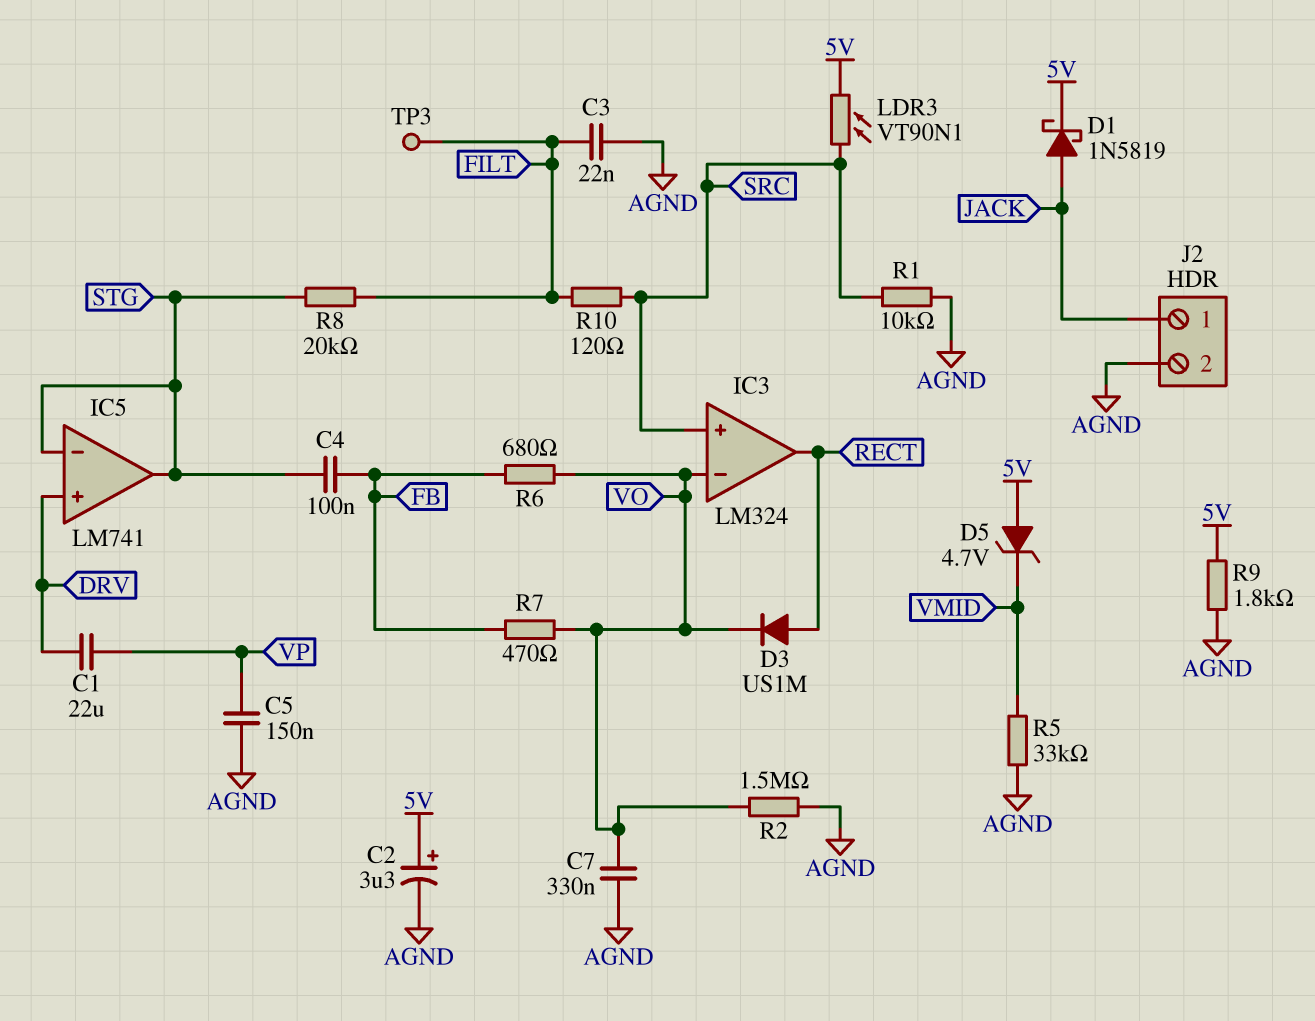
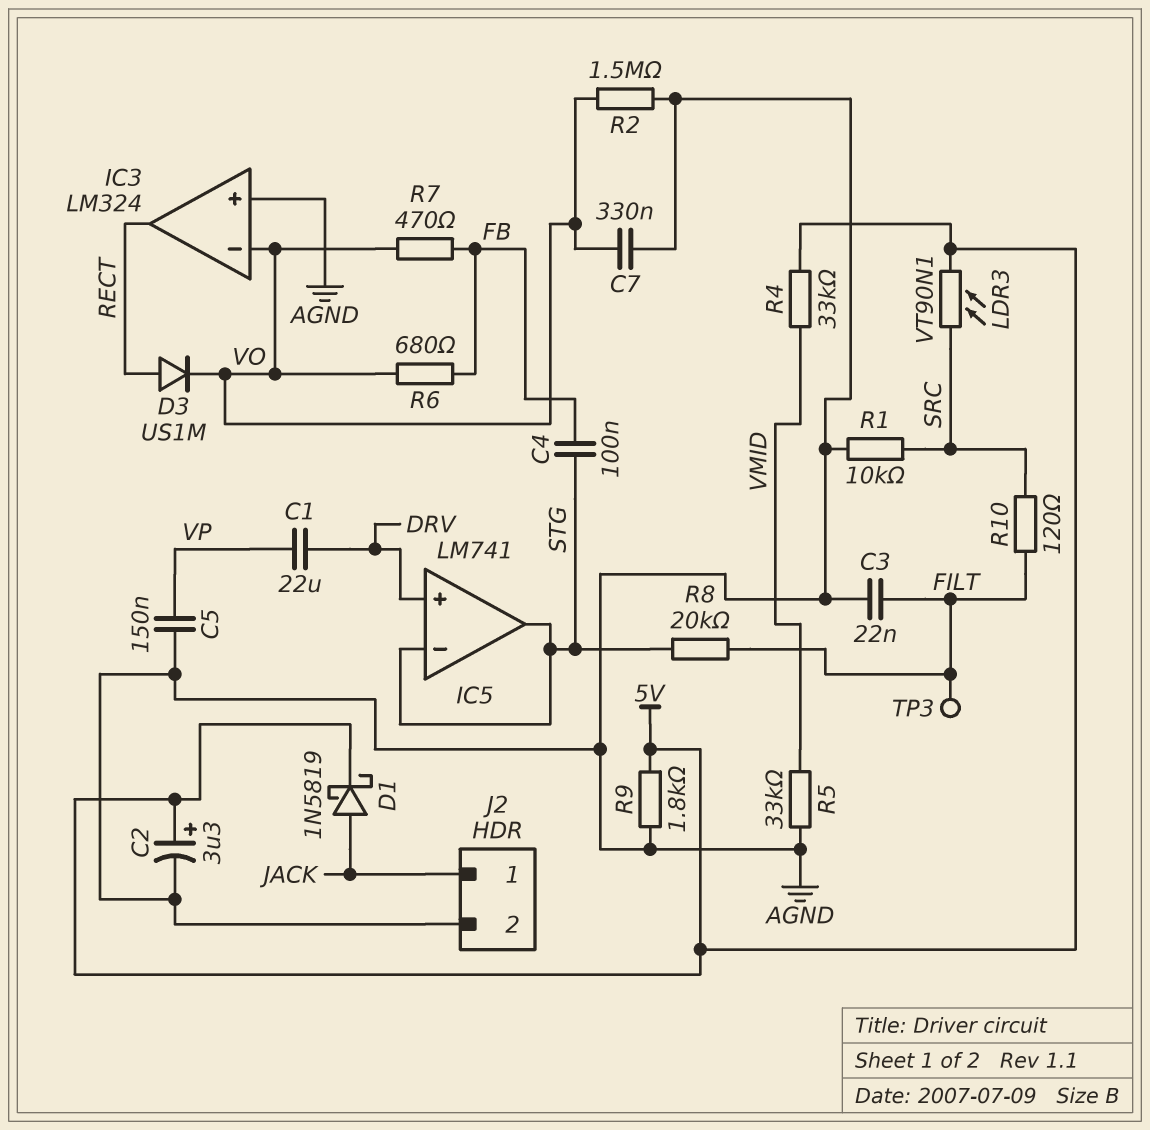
D5: zener 4.7V (A 5V, K VMID) -> none
IC3 pin in+: SRC -> AGND
R4: none -> 33k (5V, VMID)

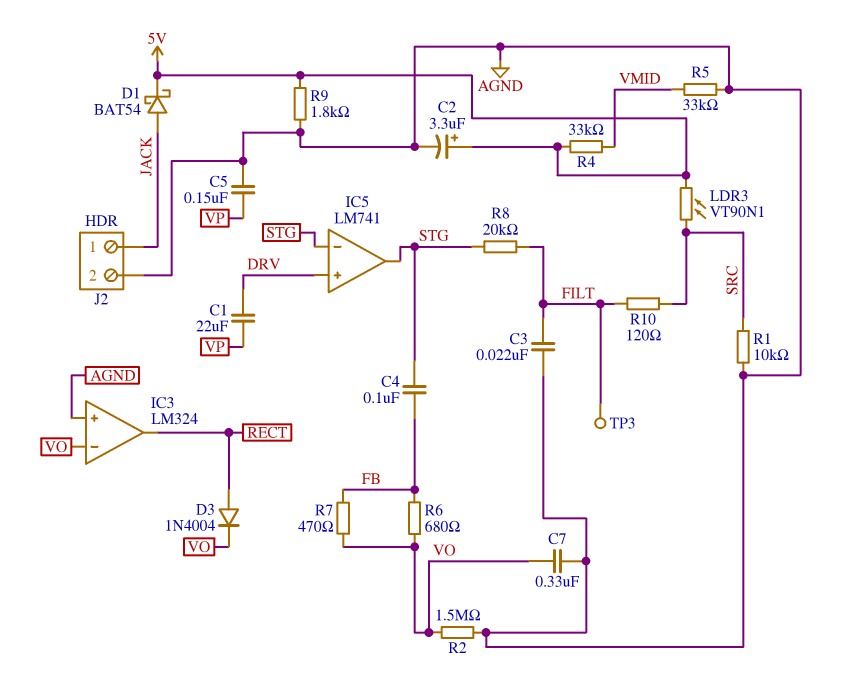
D1: schottky 1N5819 (A JACK, K 5V) -> schottky BAT54 (A JACK, K 5V)
D3: diode US1M (A RECT, K VO) -> diode 1N4004 (A RECT, K VO)

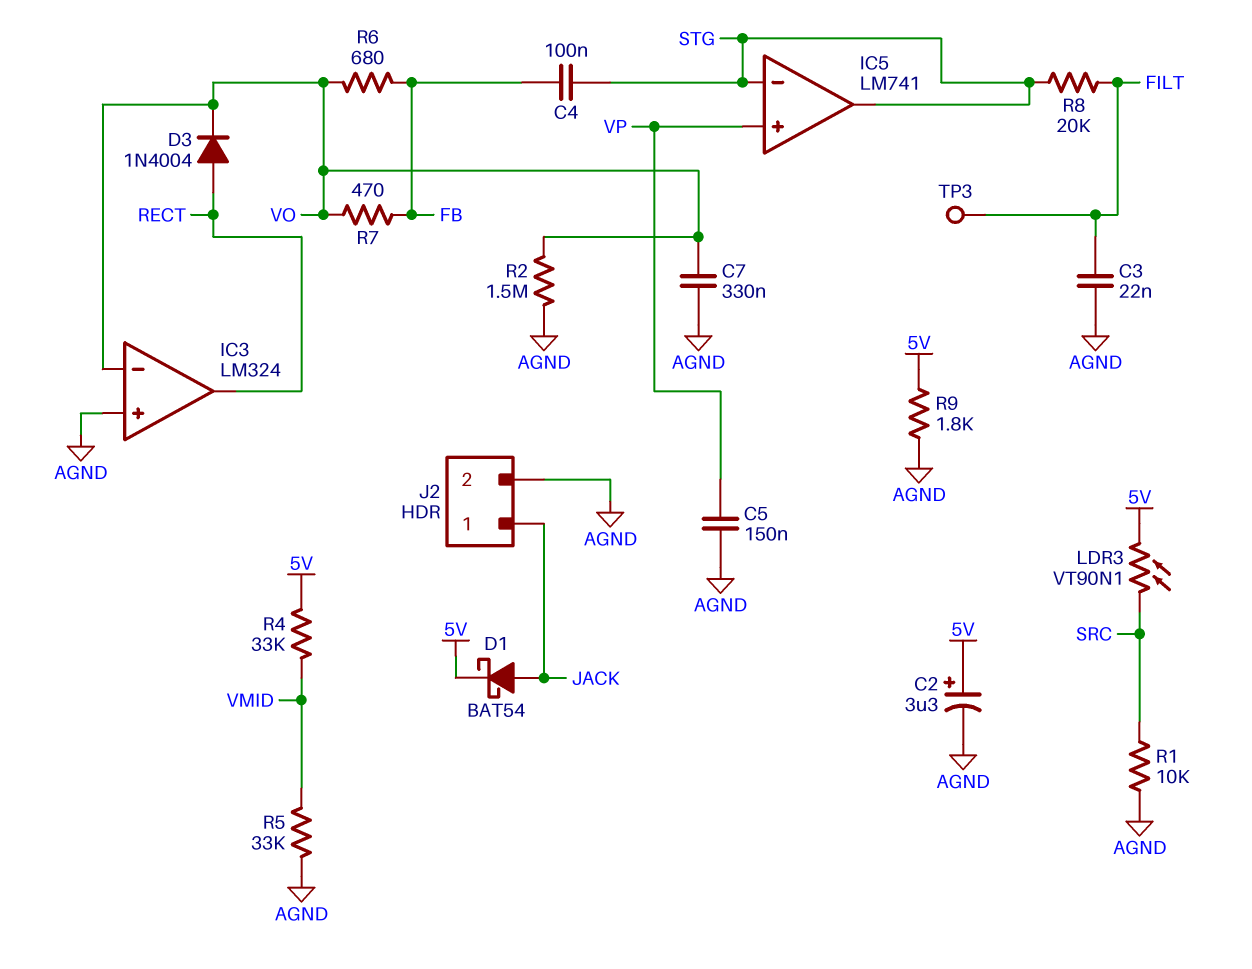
C1: 22uF (DRV, VP) -> none
IC5 pin in+: DRV -> VP
R10: 120 (FILT, SRC) -> none

